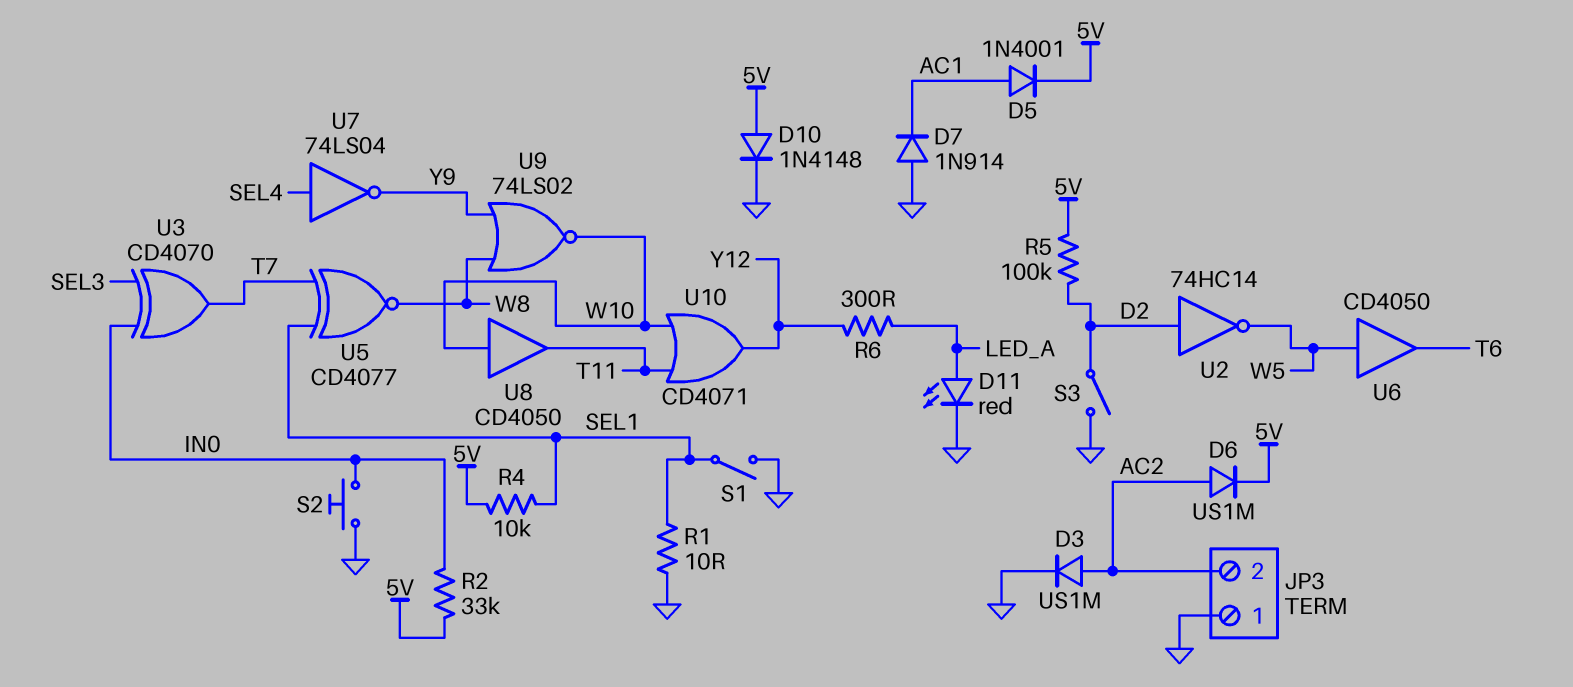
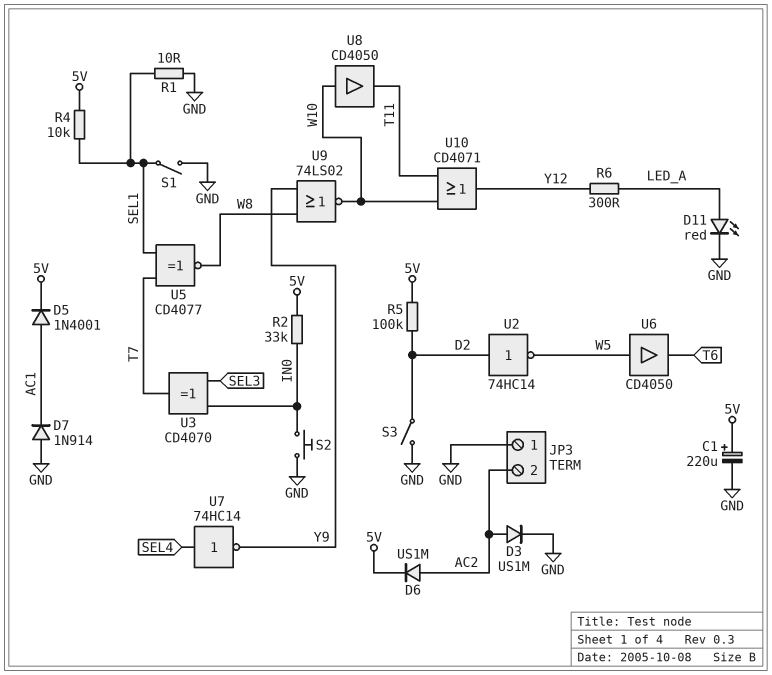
C1: none -> 220uF (plus 5V, minus GND)
D10: diode 1N4148 (A 5V, K GND) -> none
U7: NOT 74LS04 (in SEL4, out Y9) -> NOT 74HC14 (in SEL4, out Y9)

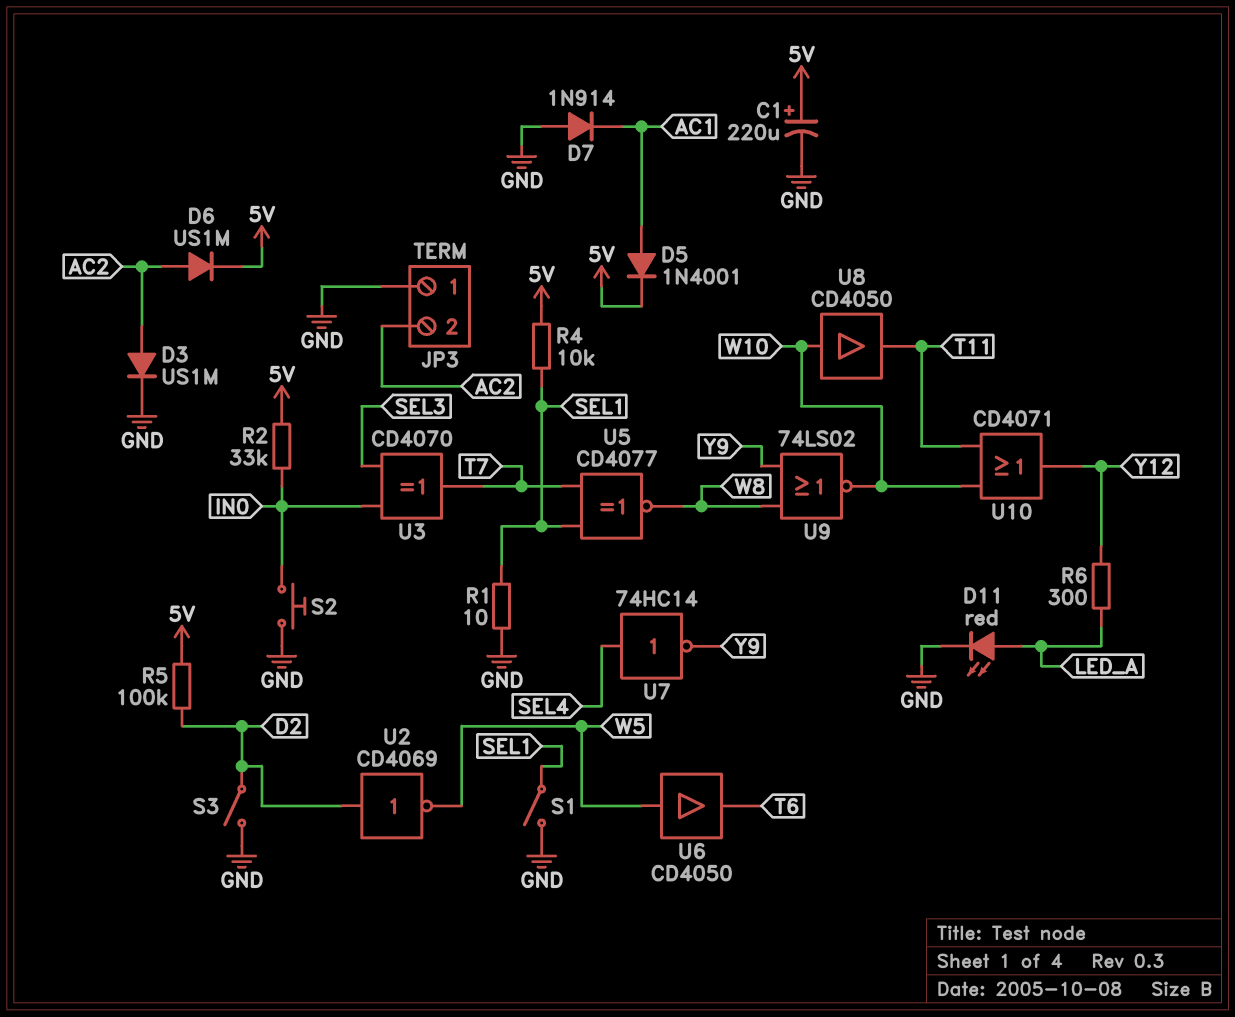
U2: NOT 74HC14 (in D2, out W5) -> NOT CD4069 (in D2, out W5)

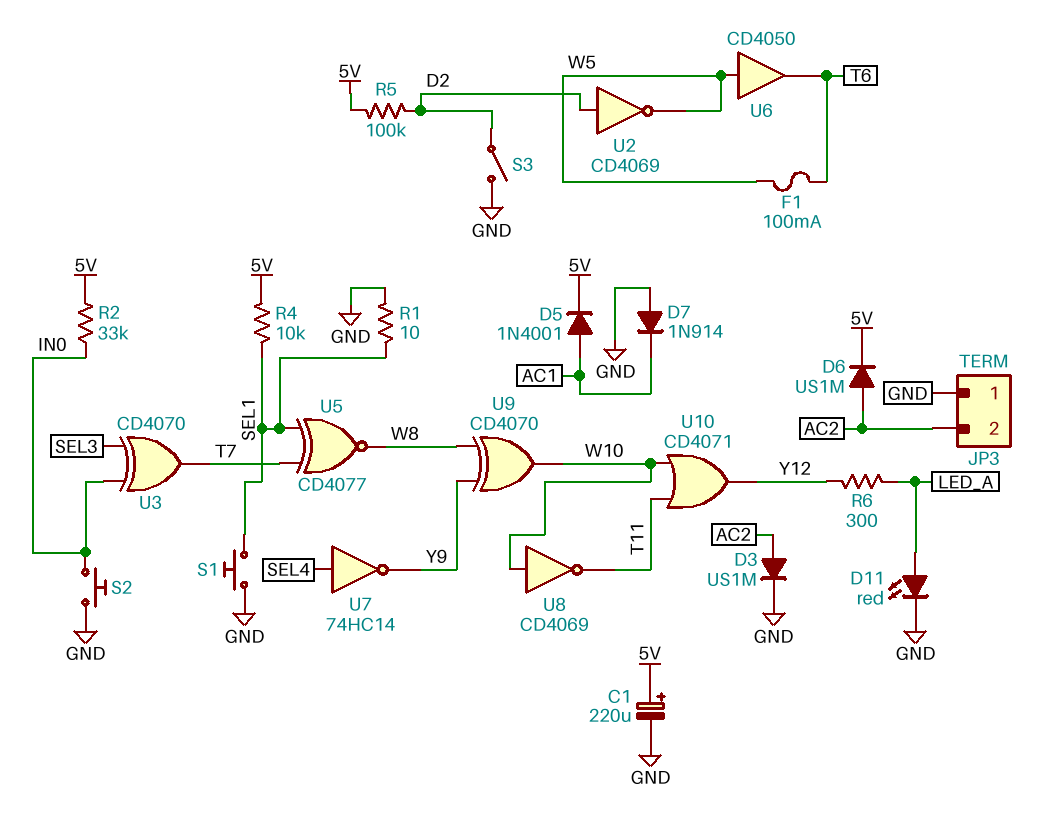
F1: none -> 100mA (T6, W5)
S1: switch (GND, SEL1) -> button (GND, SEL1)
U8: buffer CD4050 (in W10, out T11) -> NOT CD4069 (in W10, out T11)
U9: NOR 74LS02 (in W8, in Y9, out W10) -> XOR CD4070 (in W8, in Y9, out W10)

